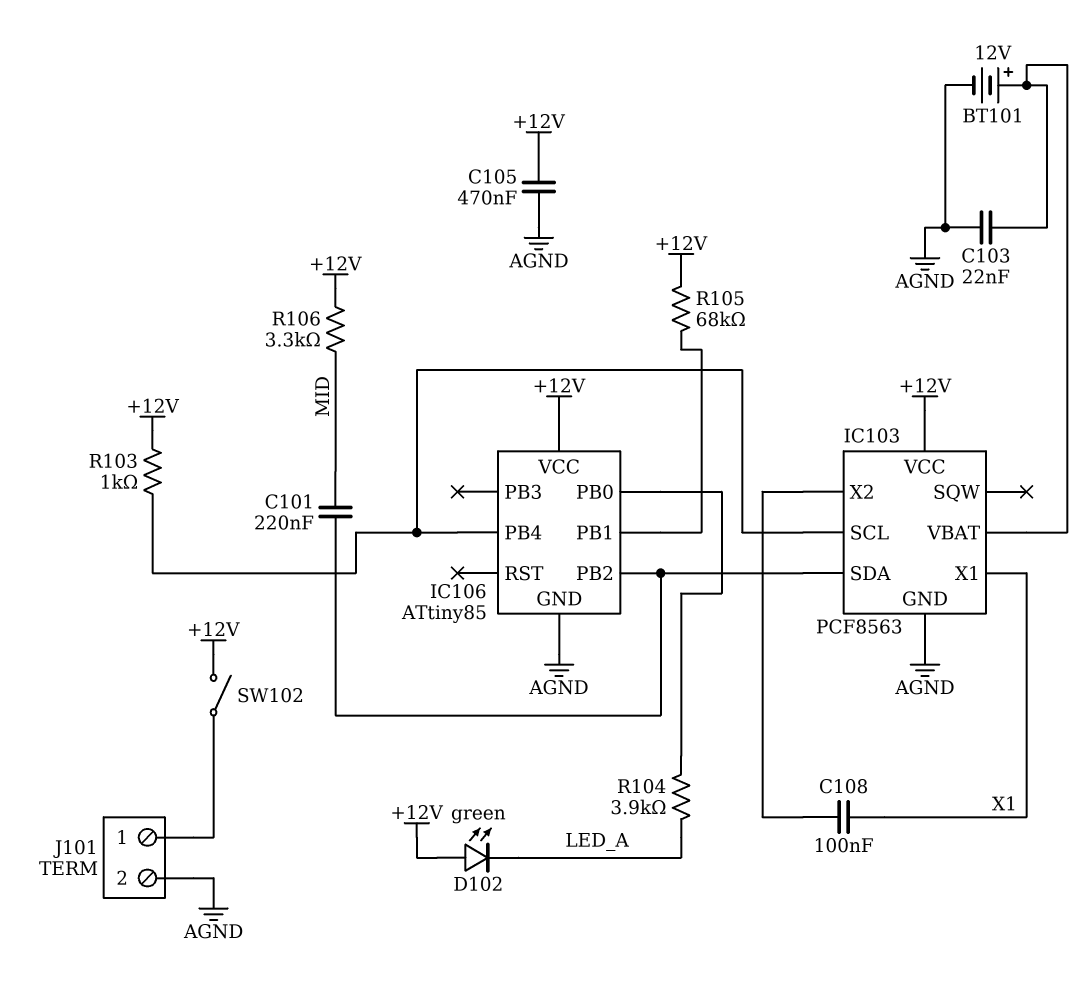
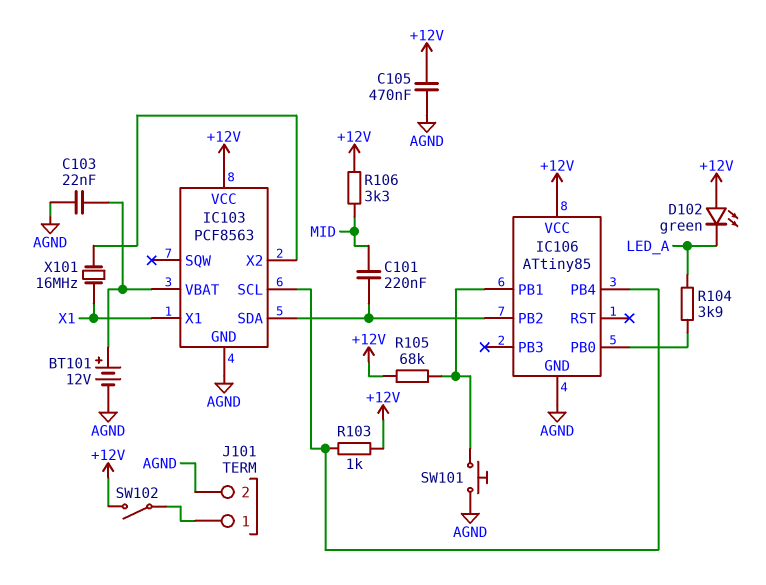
C108: 100nF (IC103/X2, X1) -> none
SW101: none -> button (AGND, IC106/PB1)
X101: none -> 16MHz (IC103/X2, X1)

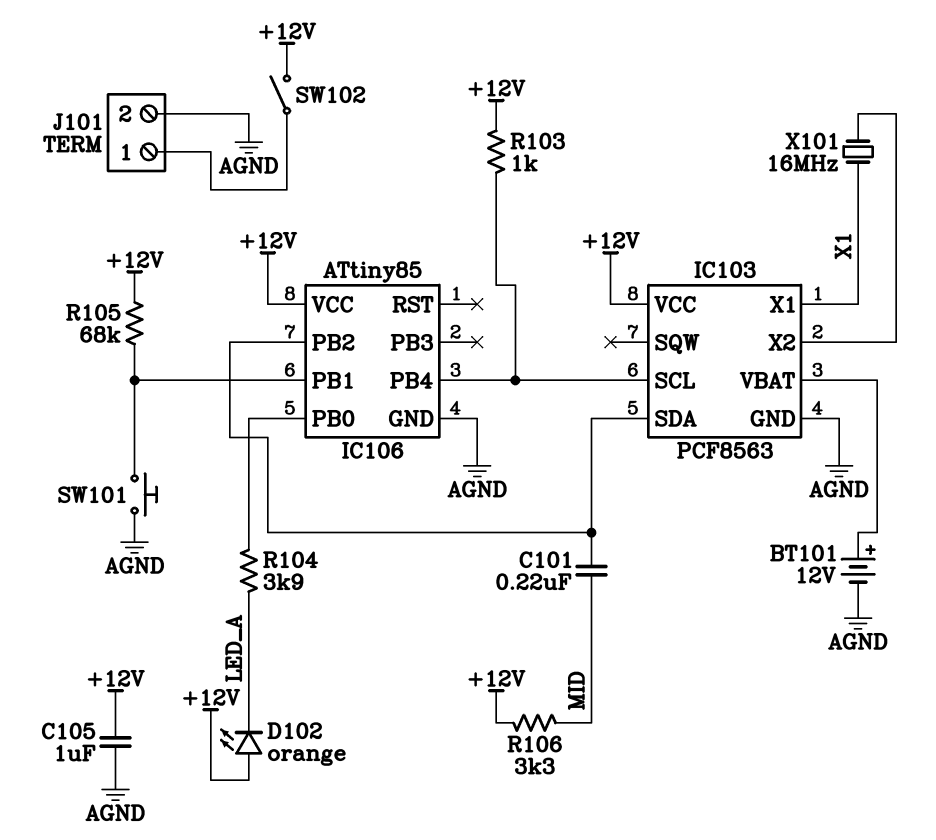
C103: 22nF (AGND, IC103/VBAT) -> none
C105: 470nF (+12V, AGND) -> 1uF (+12V, AGND)
D102: LED green (A +12V, K LED_A) -> LED orange (A +12V, K LED_A)

